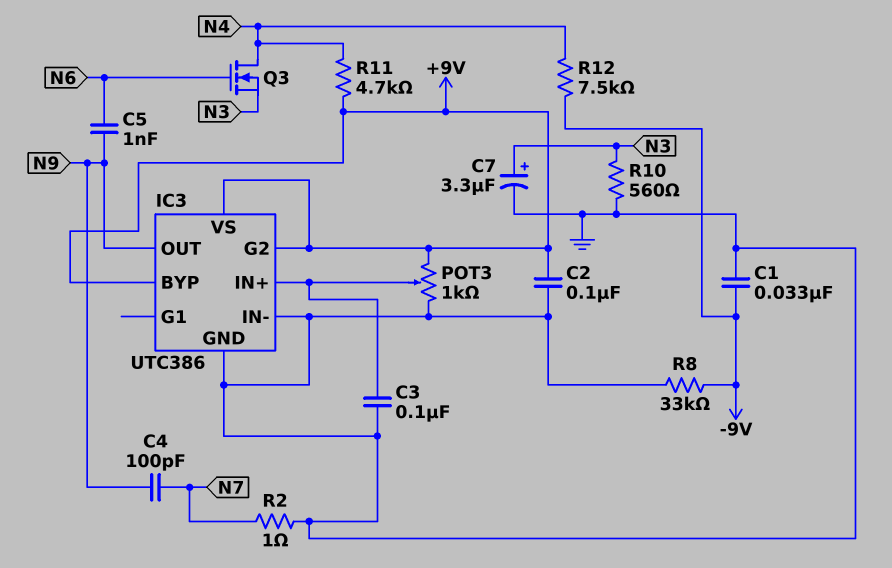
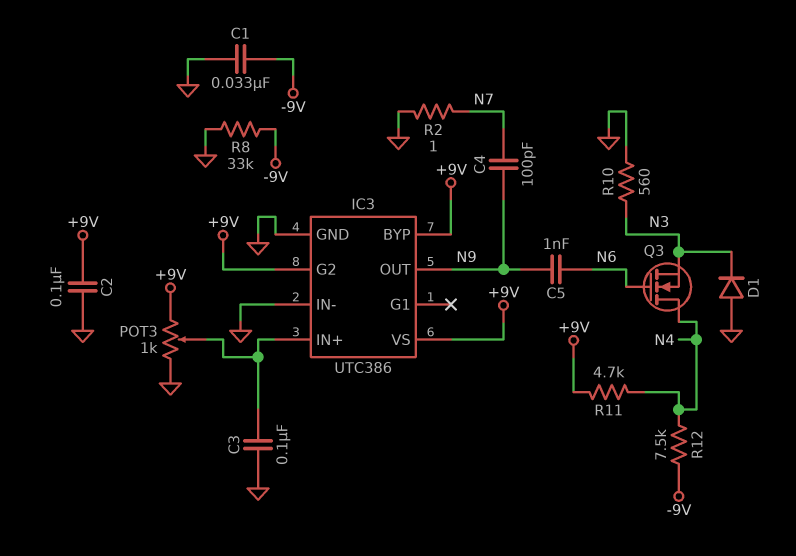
C7: 3.3uF (plus N3, minus GND) -> none
D1: none -> diode (A GND, K N3)

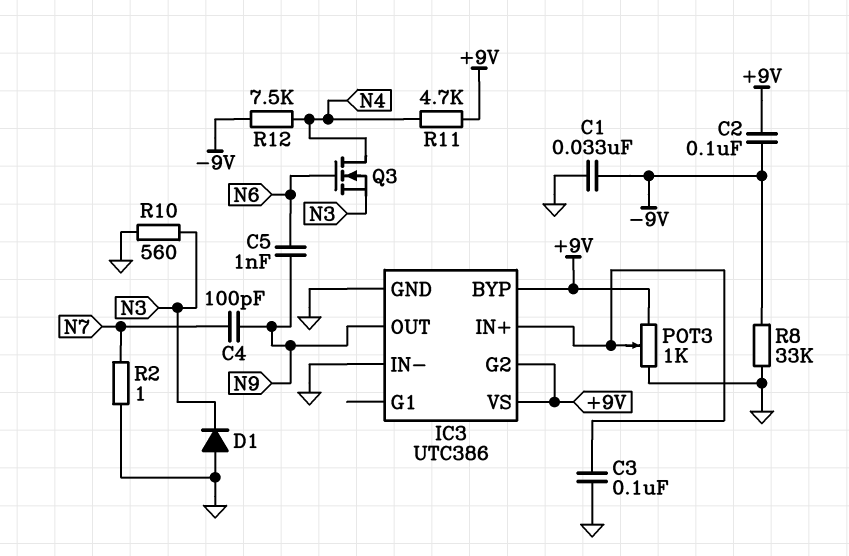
C2: 100nF (+9V, GND) -> 100nF (+9V, -9V)

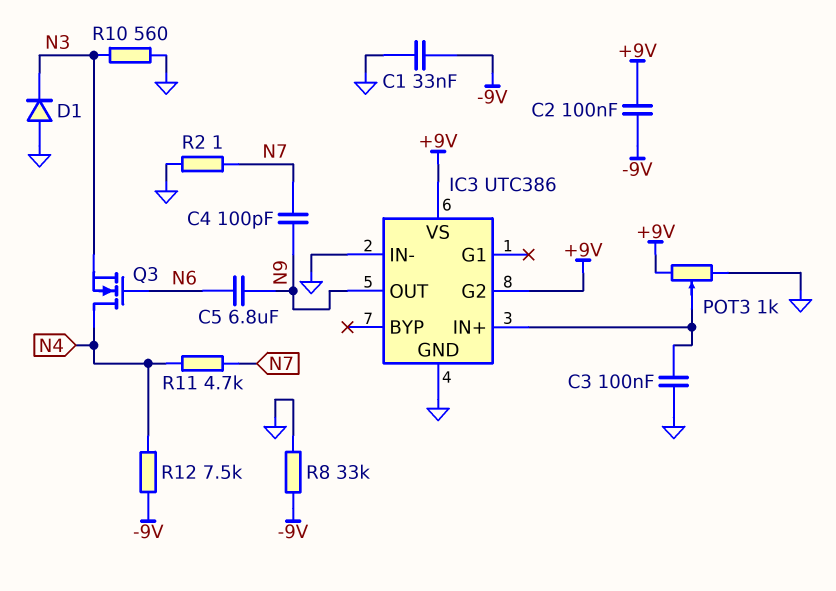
C5: 1nF (N6, N9) -> 6.8uF (N6, N9)
IC3 pin BYP: +9V -> none
R11: 4.7k (+9V, N4) -> 4.7k (N4, N7)

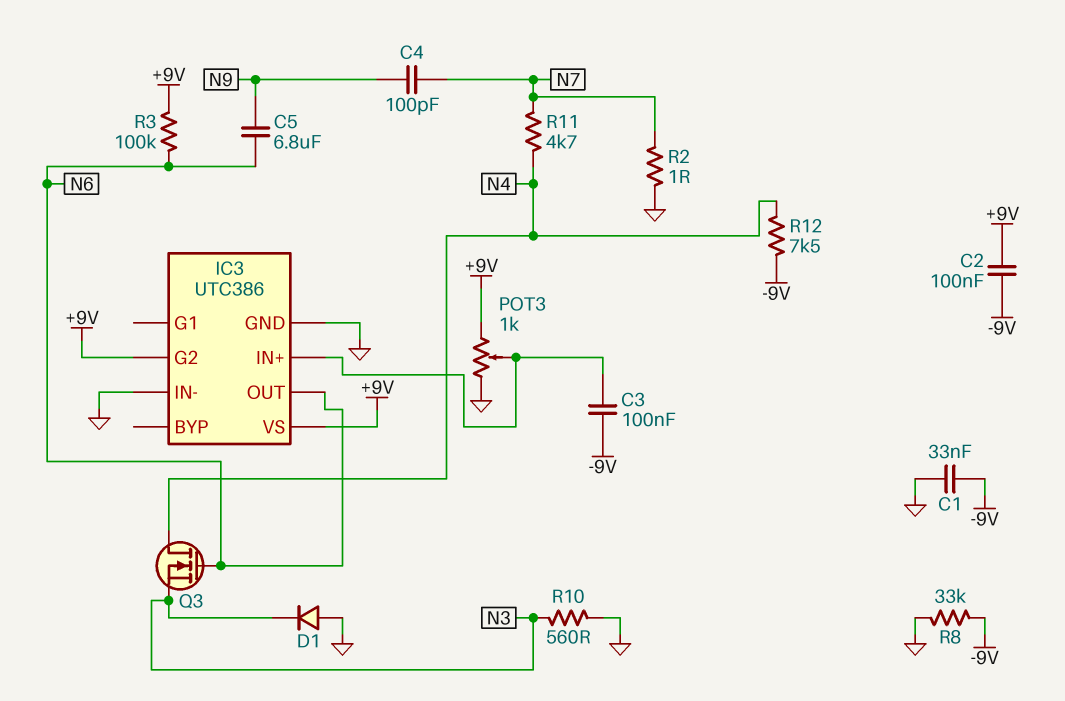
C3: 100nF (GND, IC3/IN+) -> 100nF (-9V, IC3/IN+)
IC3 pin OUT: N9 -> N6
R3: none -> 100k (+9V, N6)

